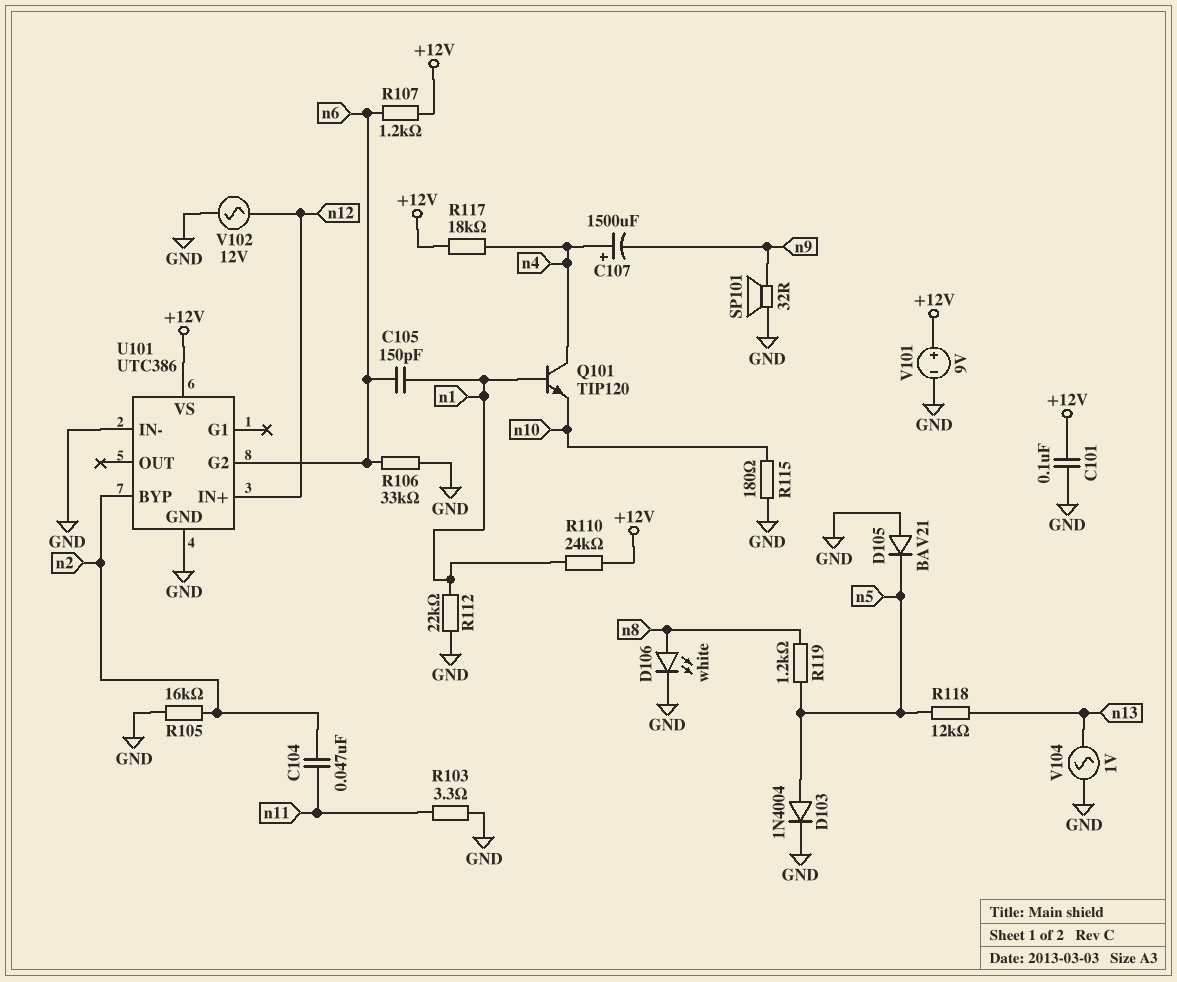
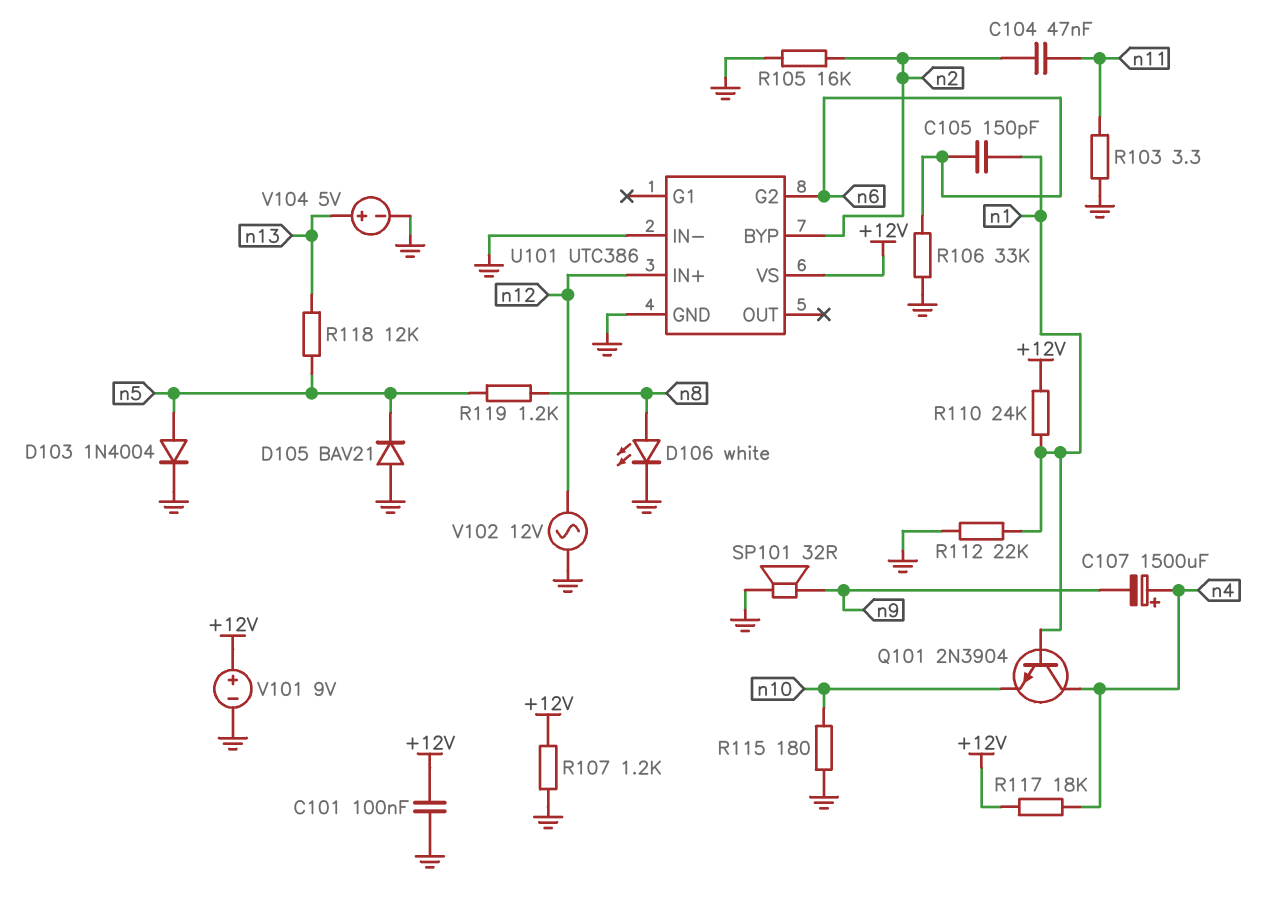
Q101: NPN TIP120 (B n1, C n4, E n10) -> NPN 2N3904 (B n1, C n4, E n10)
R107: 1.2k (+12V, n6) -> 1.2k (+12V, GND)
V104: AC 1V (GND, n13) -> 5V (plus n13, minus GND)

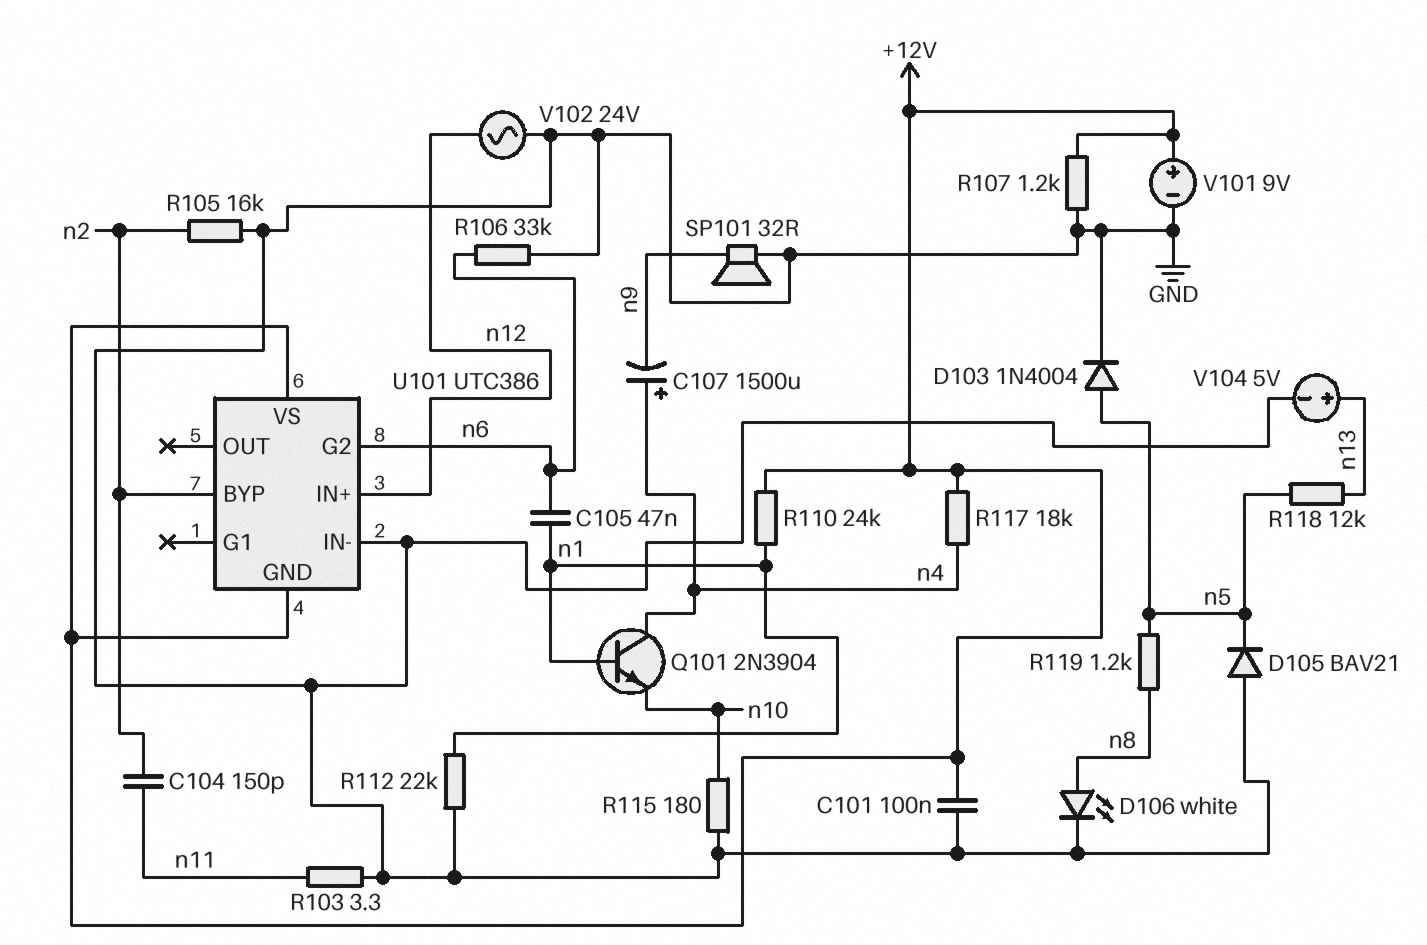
C104: 47nF (n2, n11) -> 150pF (n2, n11)
C105: 150pF (n1, n6) -> 47nF (n1, n6)
U101 pin GND: GND -> +12V
V102: AC 12V (GND, n12) -> AC 24V (GND, n12)

